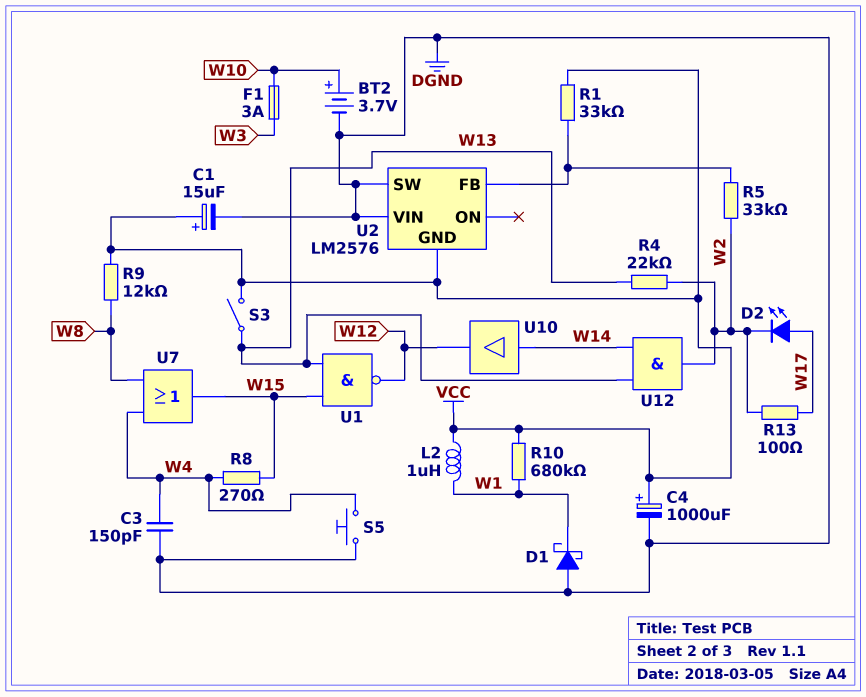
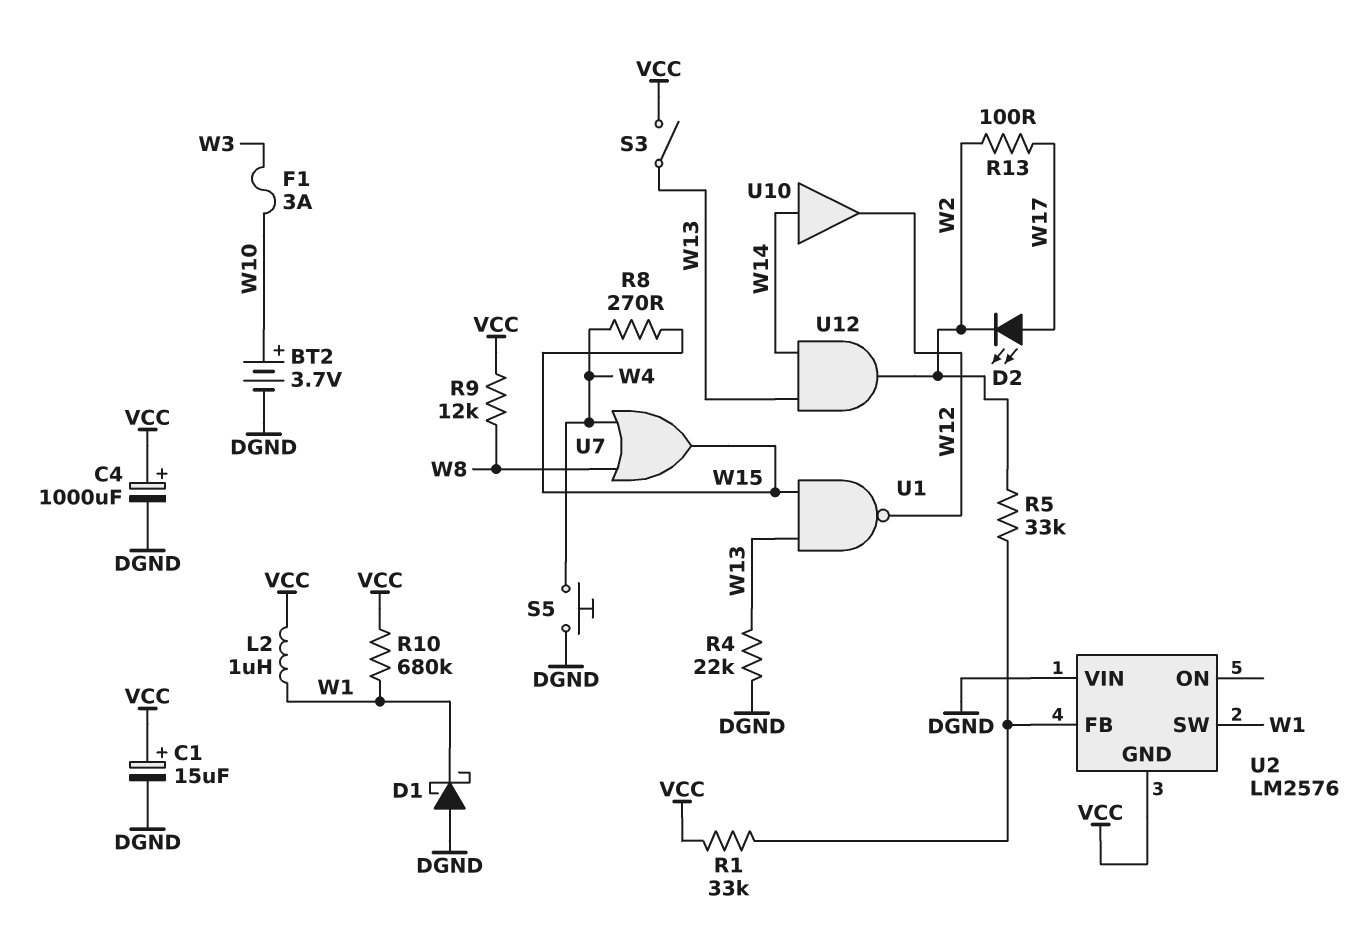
C3: 150pF (DGND, W4) -> none
R4: 22k (W2, W13) -> 22k (DGND, W13)
U2 pin SW: DGND -> W1

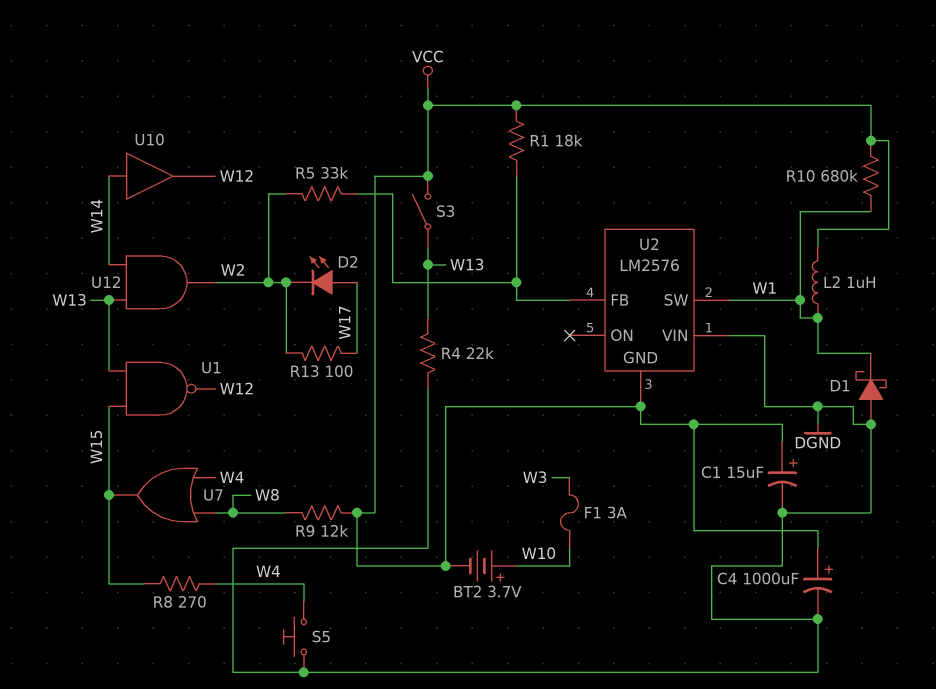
BT2: 3.7V (plus W10, minus DGND) -> 3.7V (plus W10, minus VCC)
R1: 33k (U2/FB, VCC) -> 18k (U2/FB, VCC)

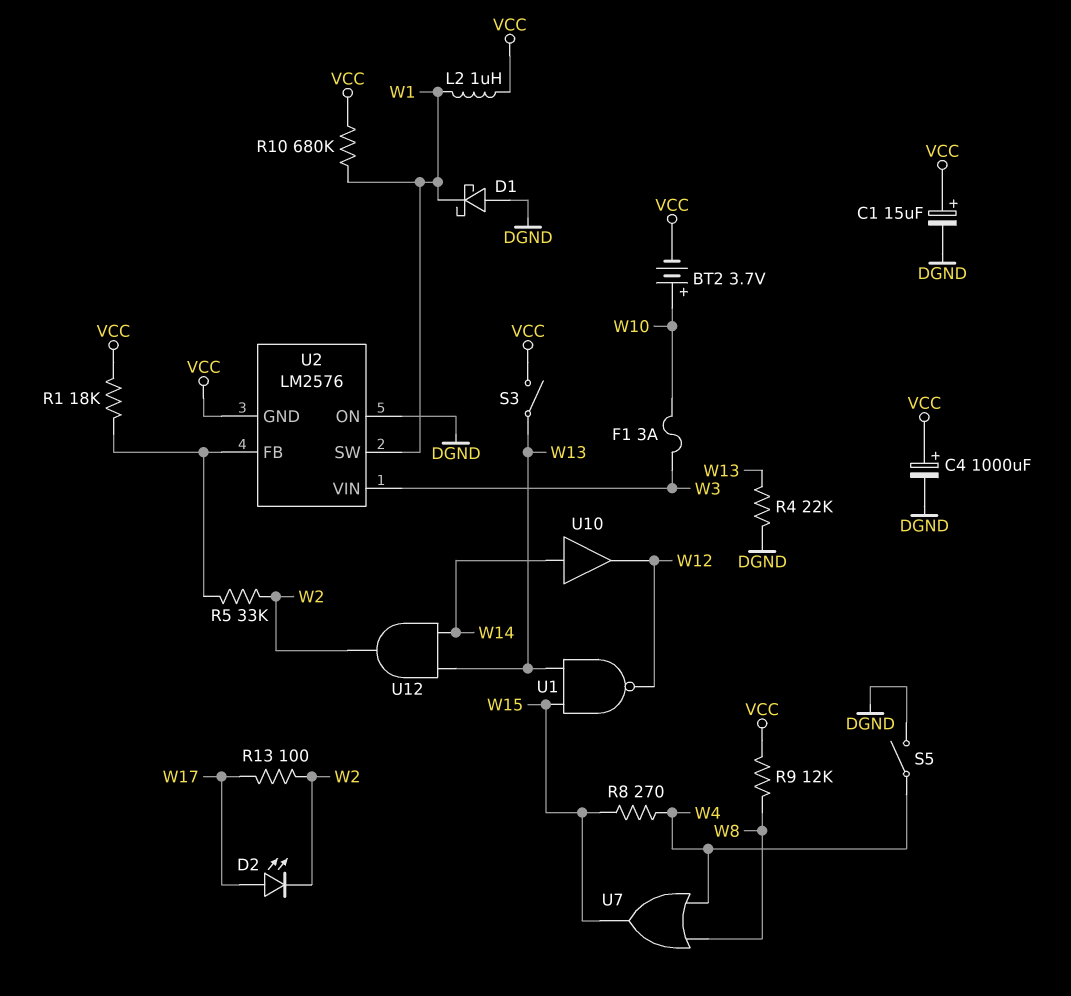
S5: button (DGND, W4) -> switch (DGND, W4)
U2 pin ON: none -> DGND
U2 pin VIN: DGND -> W3

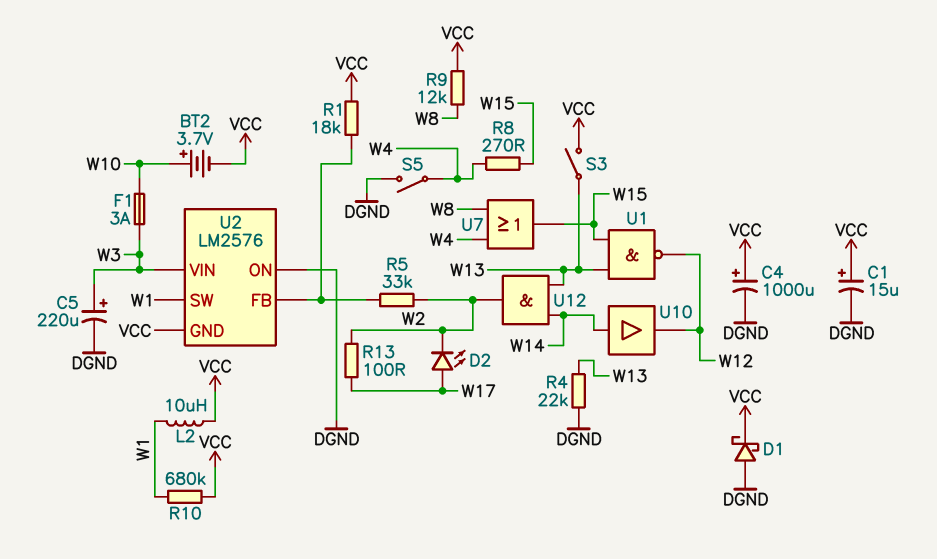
C5: none -> 220uF (plus W3, minus DGND)
D1: schottky (A DGND, K W1) -> schottky (A DGND, K VCC)
L2: 1uH (VCC, W1) -> 10uH (VCC, W1)

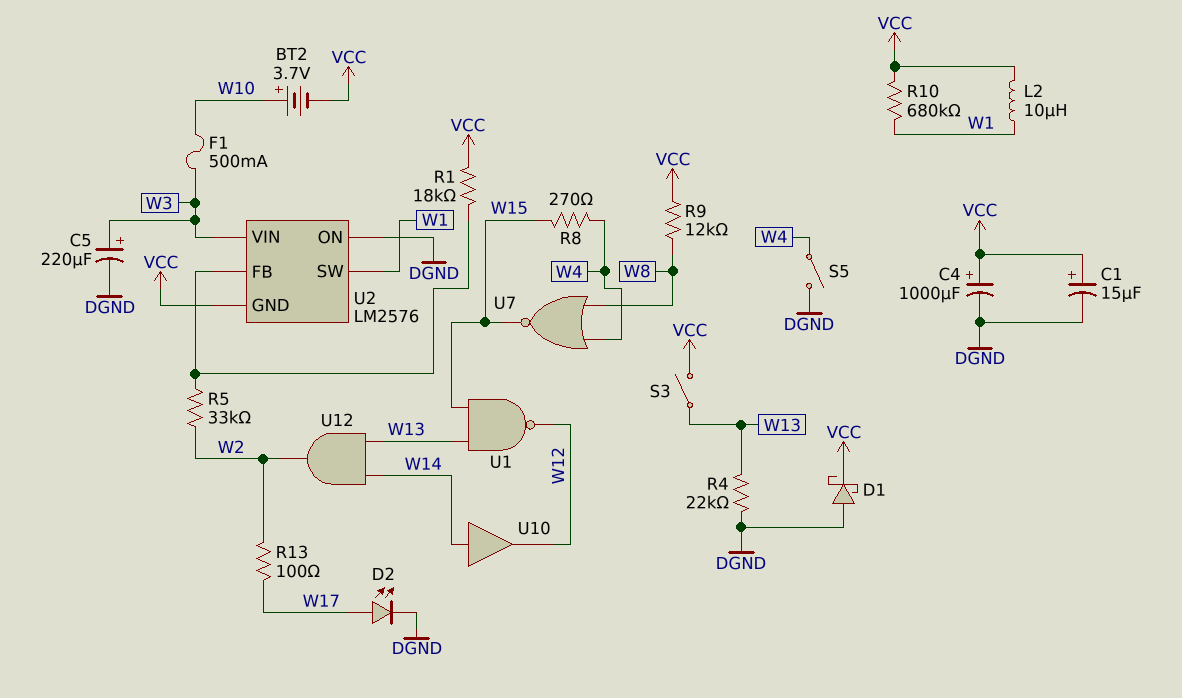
D2: LED (A W17, K W2) -> LED (A W17, K DGND)
F1: 3A (W3, W10) -> 500mA (W3, W10)
U7: OR (in W4, in W8, out W15) -> NOR (in W4, in W8, out W15)

